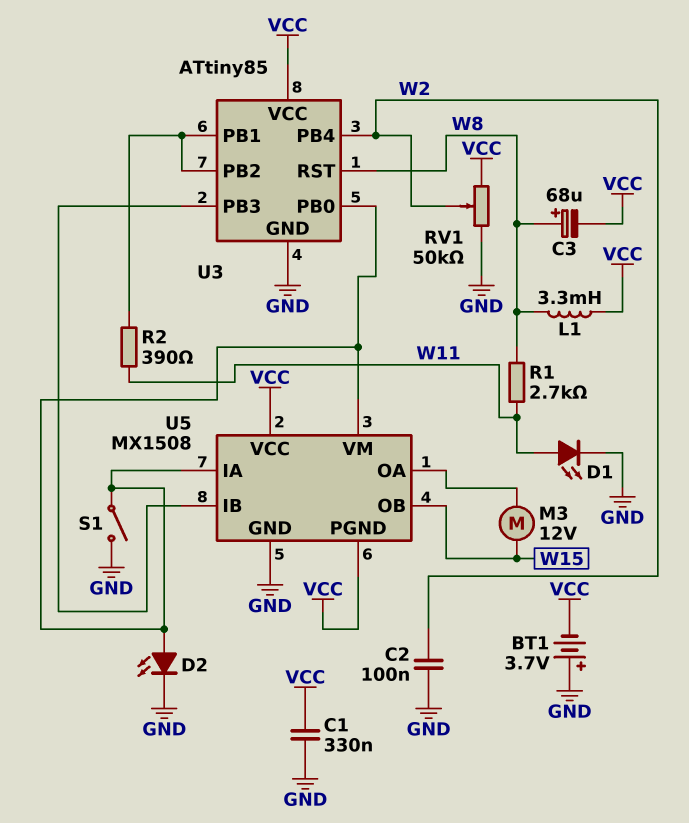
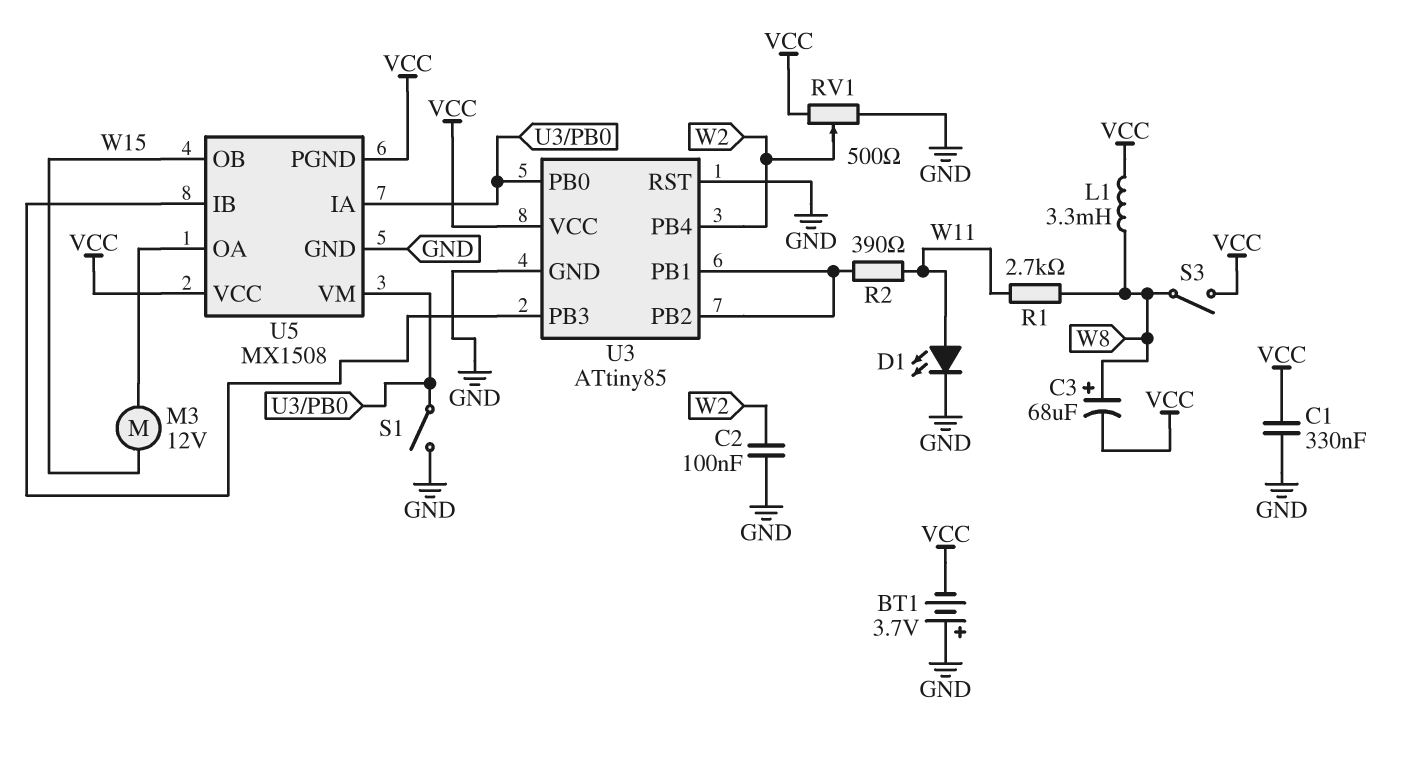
D2: LED (A U3/PB0, K GND) -> none
RV1: 50k (GND, VCC, wiper W2) -> 500 (GND, VCC, wiper W2)
S3: none -> switch (VCC, W8)
U3 pin RST: W8 -> GND

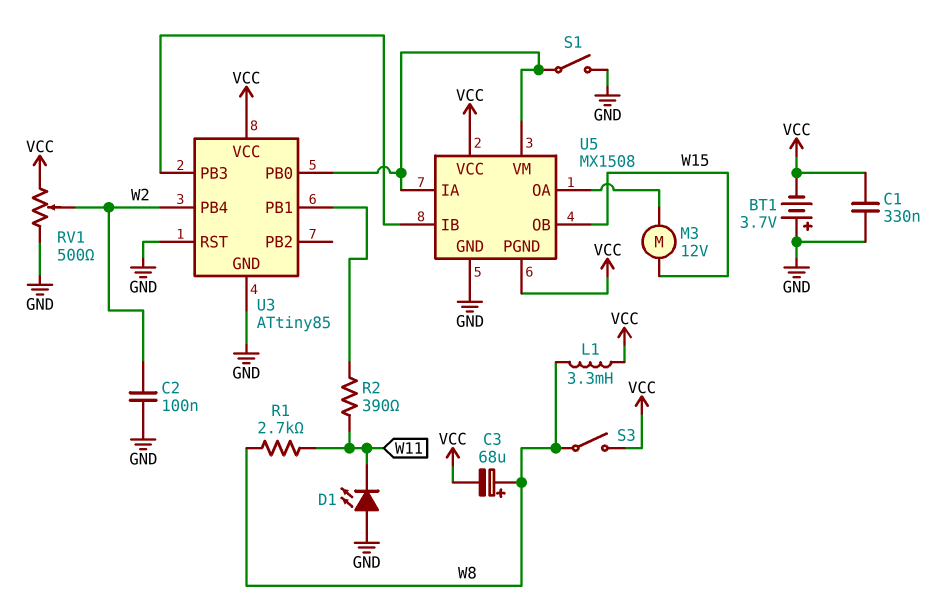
D1: LED (A W11, K GND) -> LED (A GND, K W11)
U3 pin PB2: U3/PB1 -> none

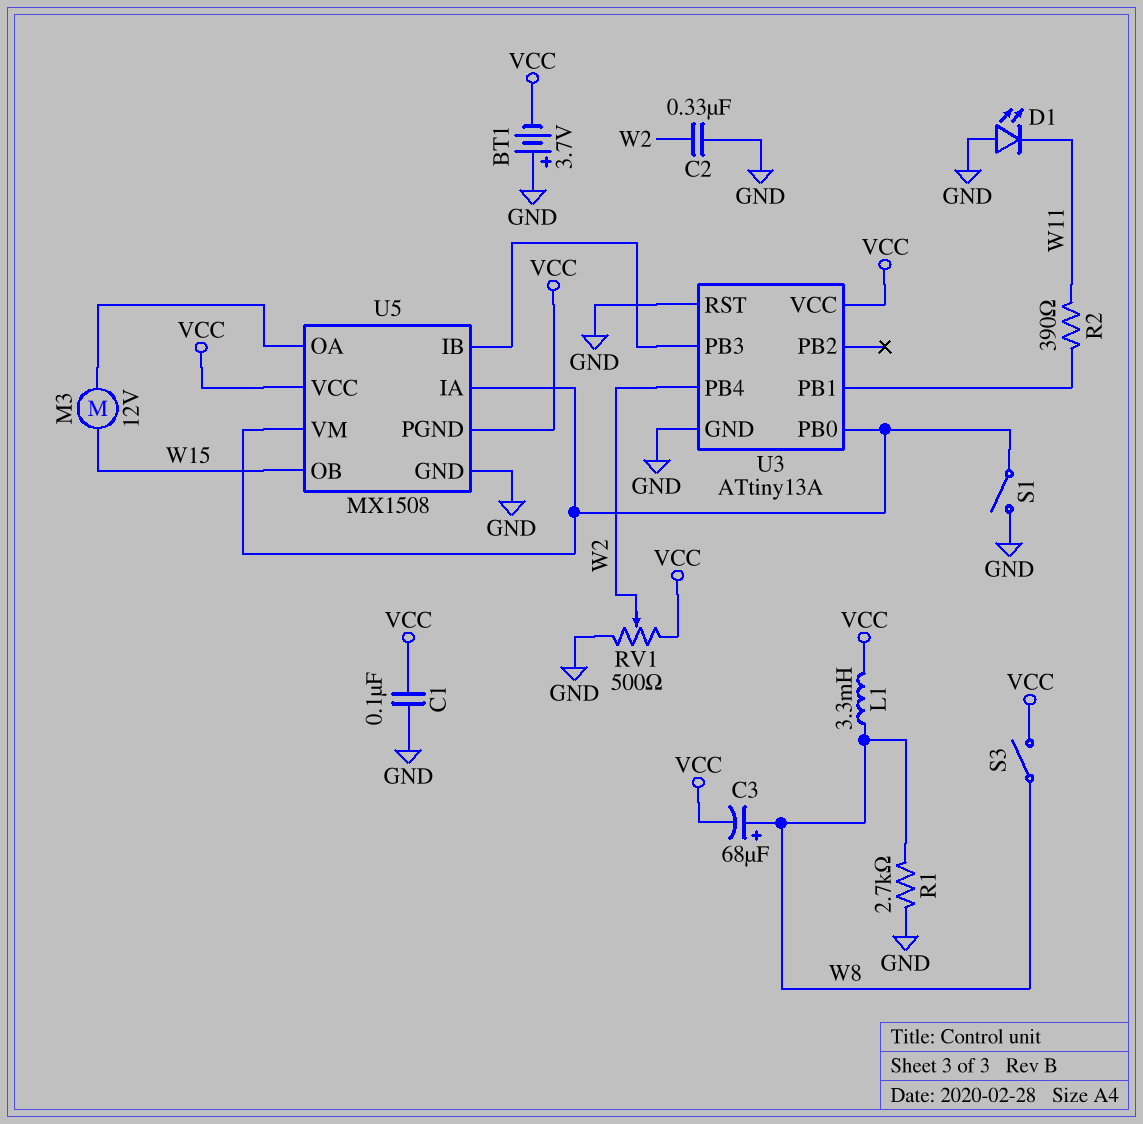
C1: 330nF (GND, VCC) -> 100nF (GND, VCC)
C2: 100nF (GND, W2) -> 330nF (GND, W2)
R1: 2.7k (W8, W11) -> 2.7k (GND, W8)
U3: ATtiny85 -> ATtiny13A

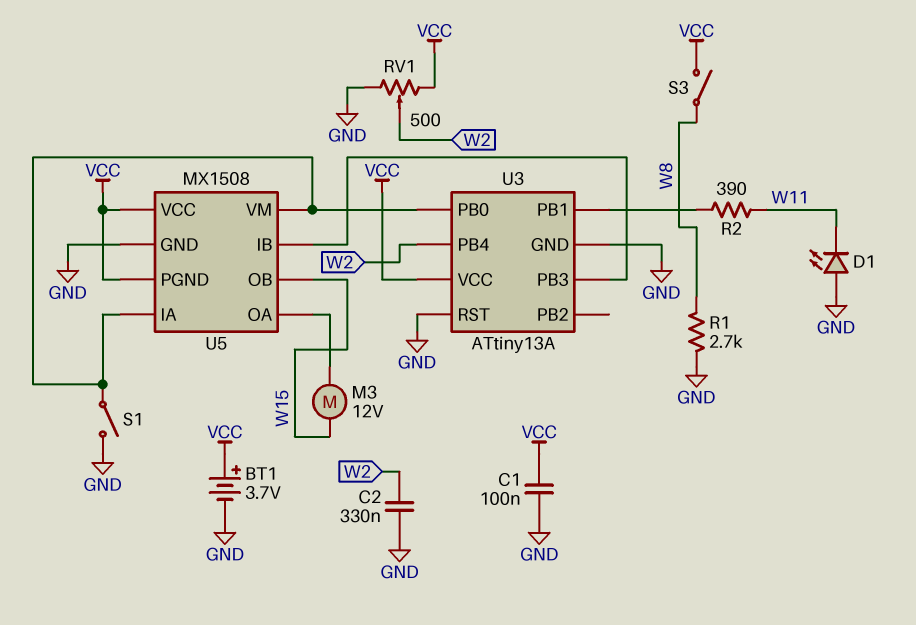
BT1: 3.7V (plus GND, minus VCC) -> 3.7V (plus VCC, minus GND)
C3: 68uF (plus W8, minus VCC) -> none
L1: 3.3mH (VCC, W8) -> none

